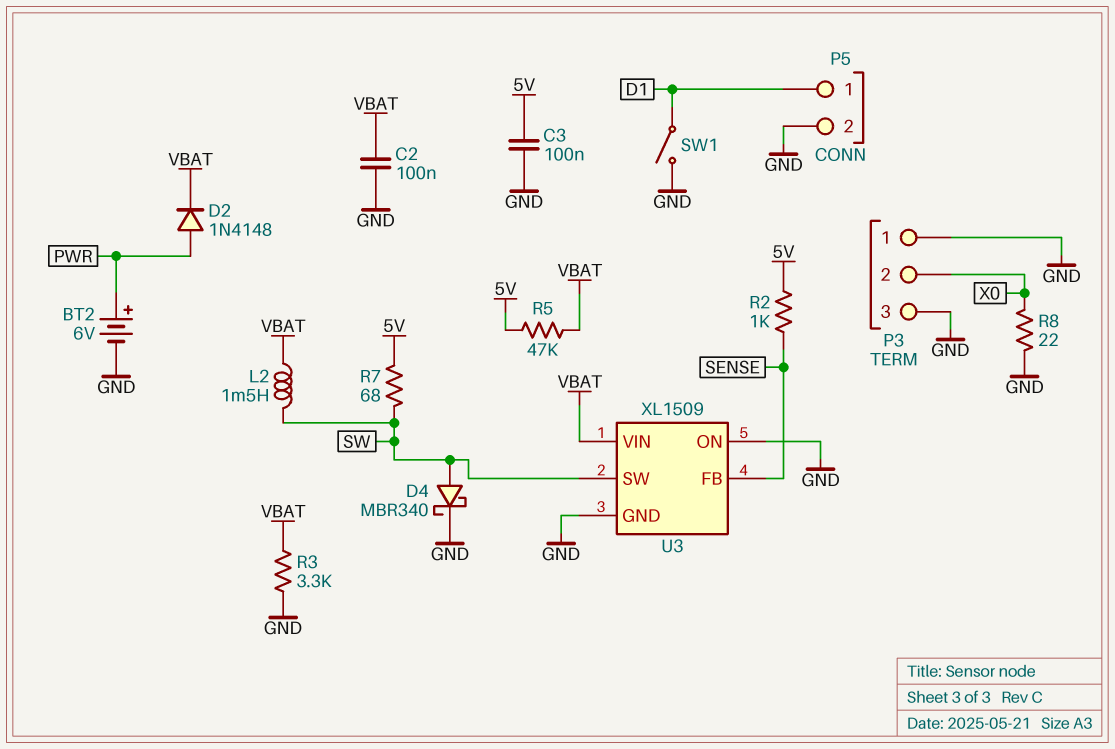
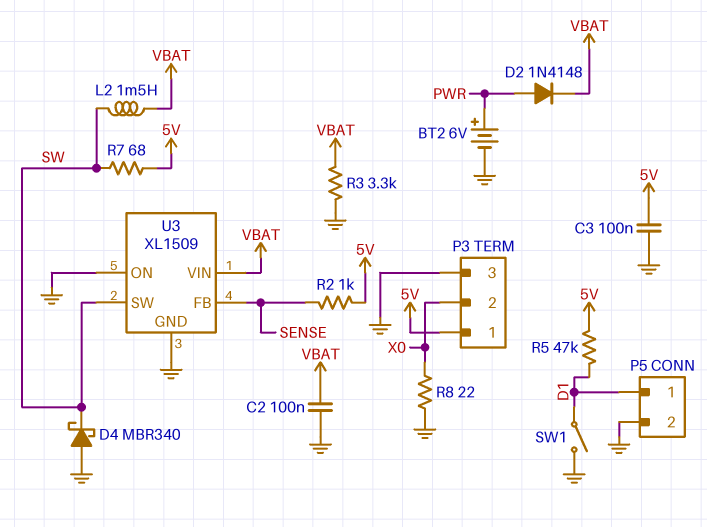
D4: schottky MBR340 (A SW, K GND) -> schottky MBR340 (A GND, K SW)
P3 pin 1: GND -> 5V
R5: 47k (5V, VBAT) -> 47k (5V, D1)

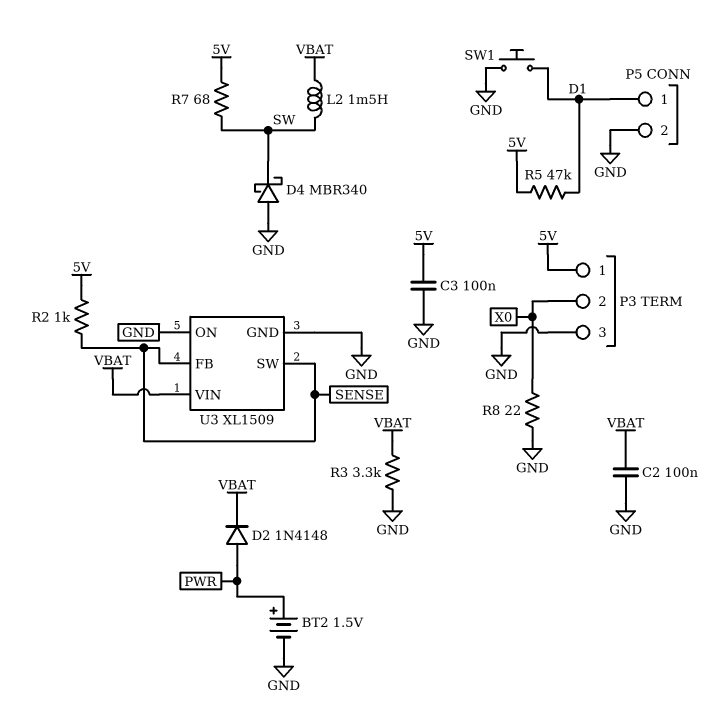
BT2: 6V (plus PWR, minus GND) -> 1.5V (plus PWR, minus GND)
SW1: switch (D1, GND) -> button (D1, GND)
U3 pin SW: SW -> SENSE

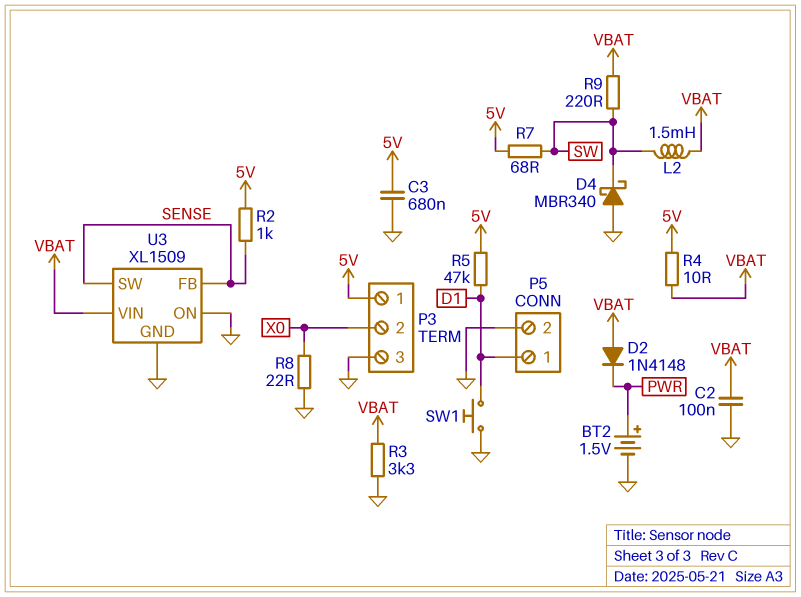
C3: 100nF (5V, GND) -> 680nF (5V, GND)
D2: diode 1N4148 (A PWR, K VBAT) -> diode 1N4148 (A VBAT, K PWR)
R4: none -> 10 (5V, VBAT)
R9: none -> 220 (SW, VBAT)

